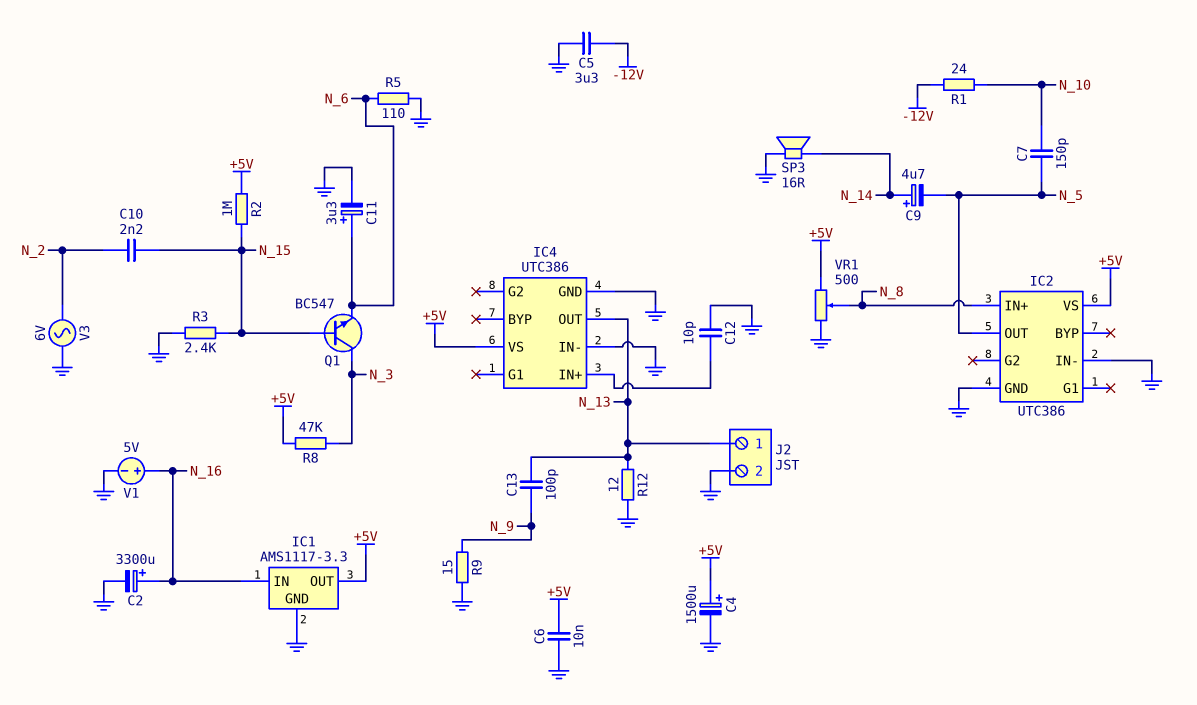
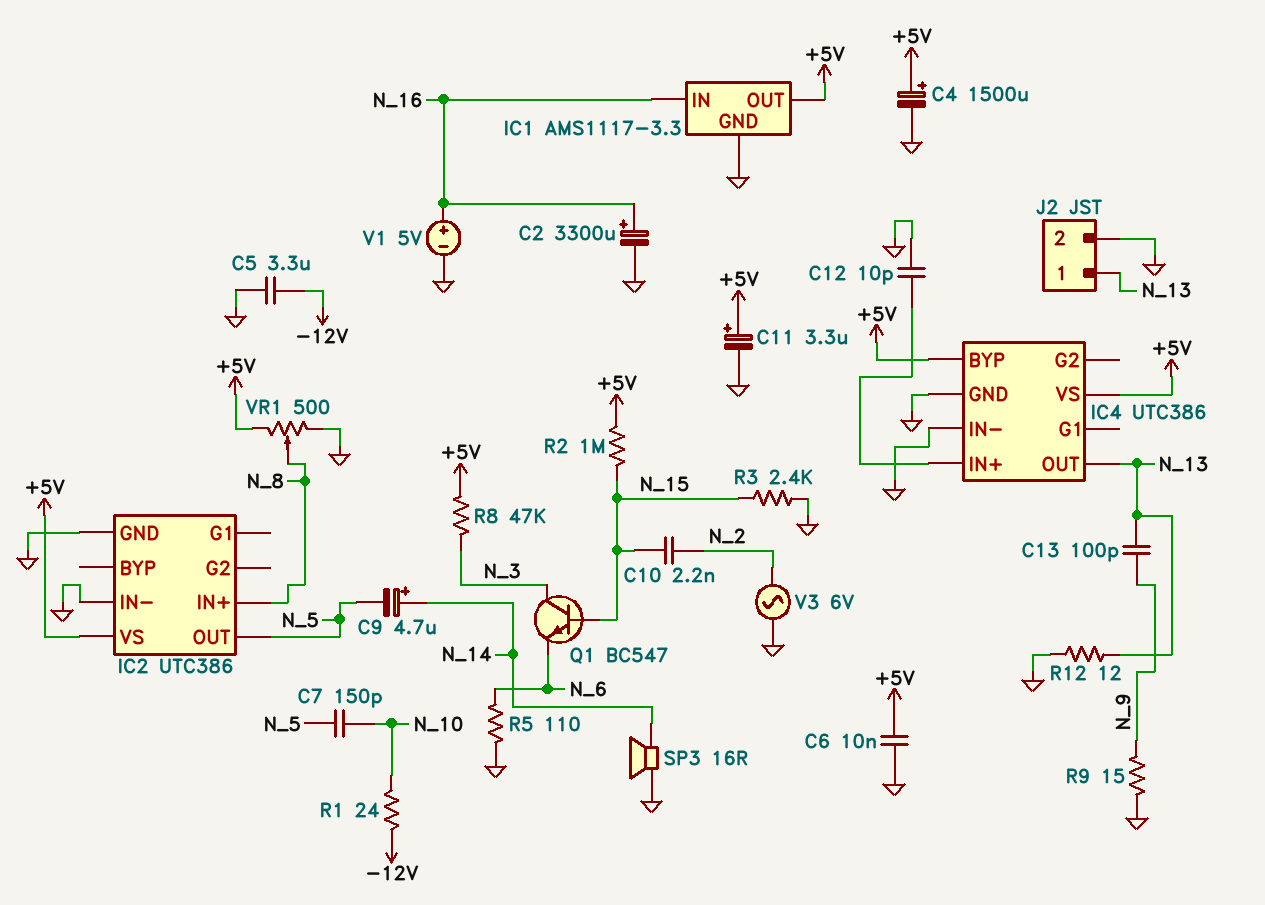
C11: 3.3uF (plus N_6, minus GND) -> 3.3uF (plus +5V, minus GND)
IC4 pin BYP: none -> +5V

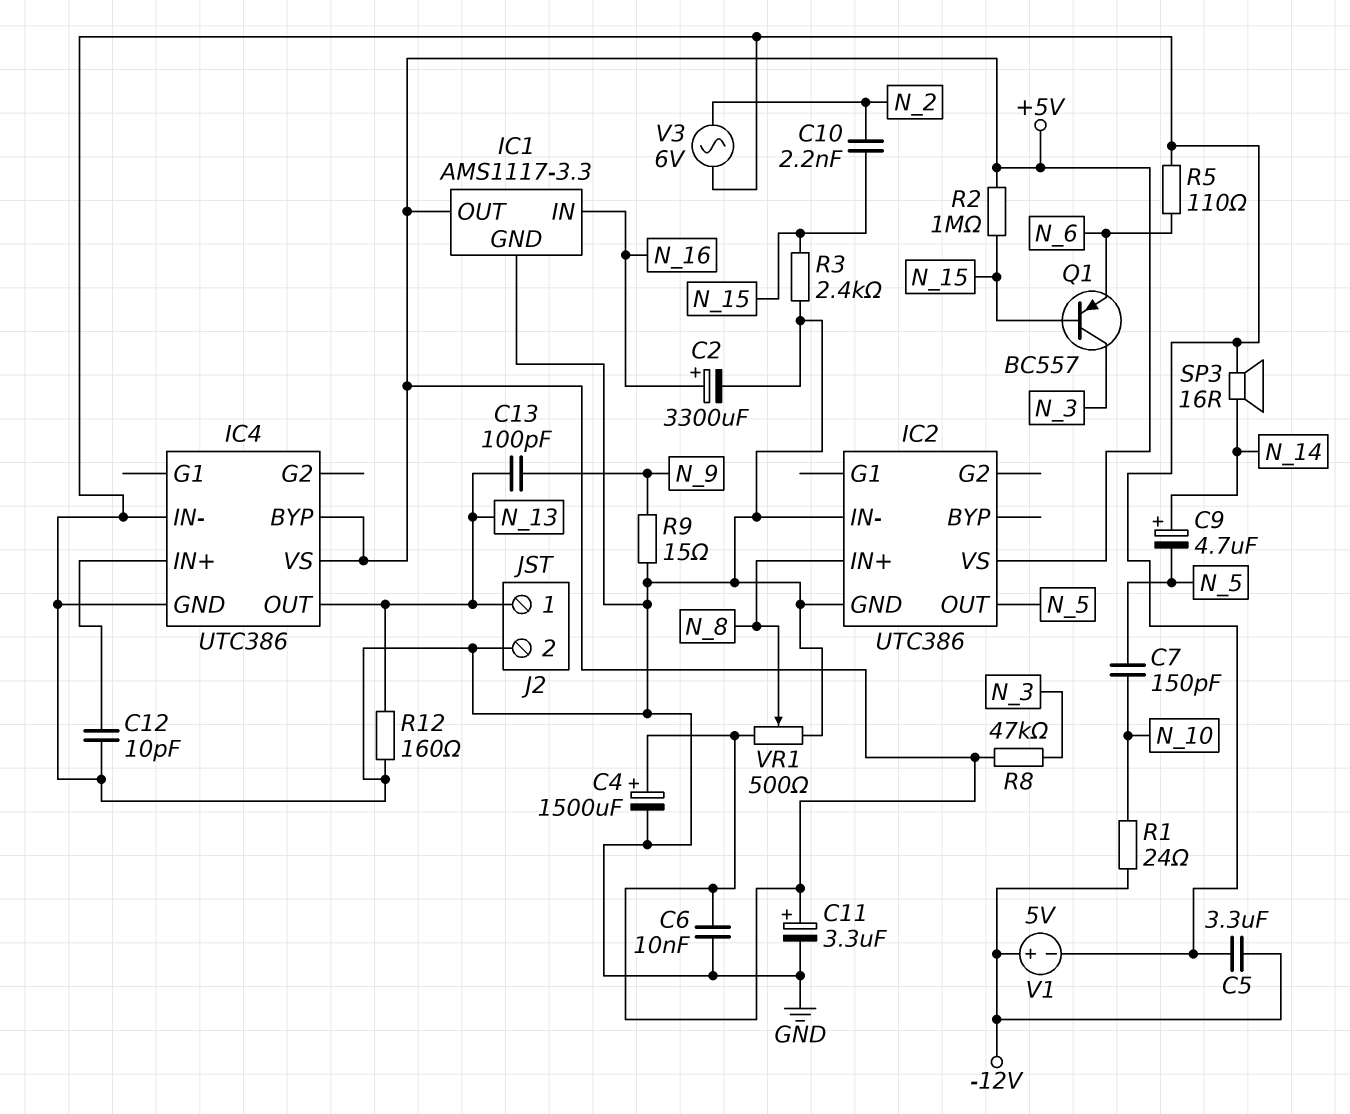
Q1: NPN BC547 (B N_15, C N_3, E N_6) -> PNP BC557 (B N_15, C N_3, E N_6)
R12: 12 (GND, N_13) -> 160 (GND, N_13)
V1: 5V (plus N_16, minus GND) -> 5V (plus -12V, minus GND)

